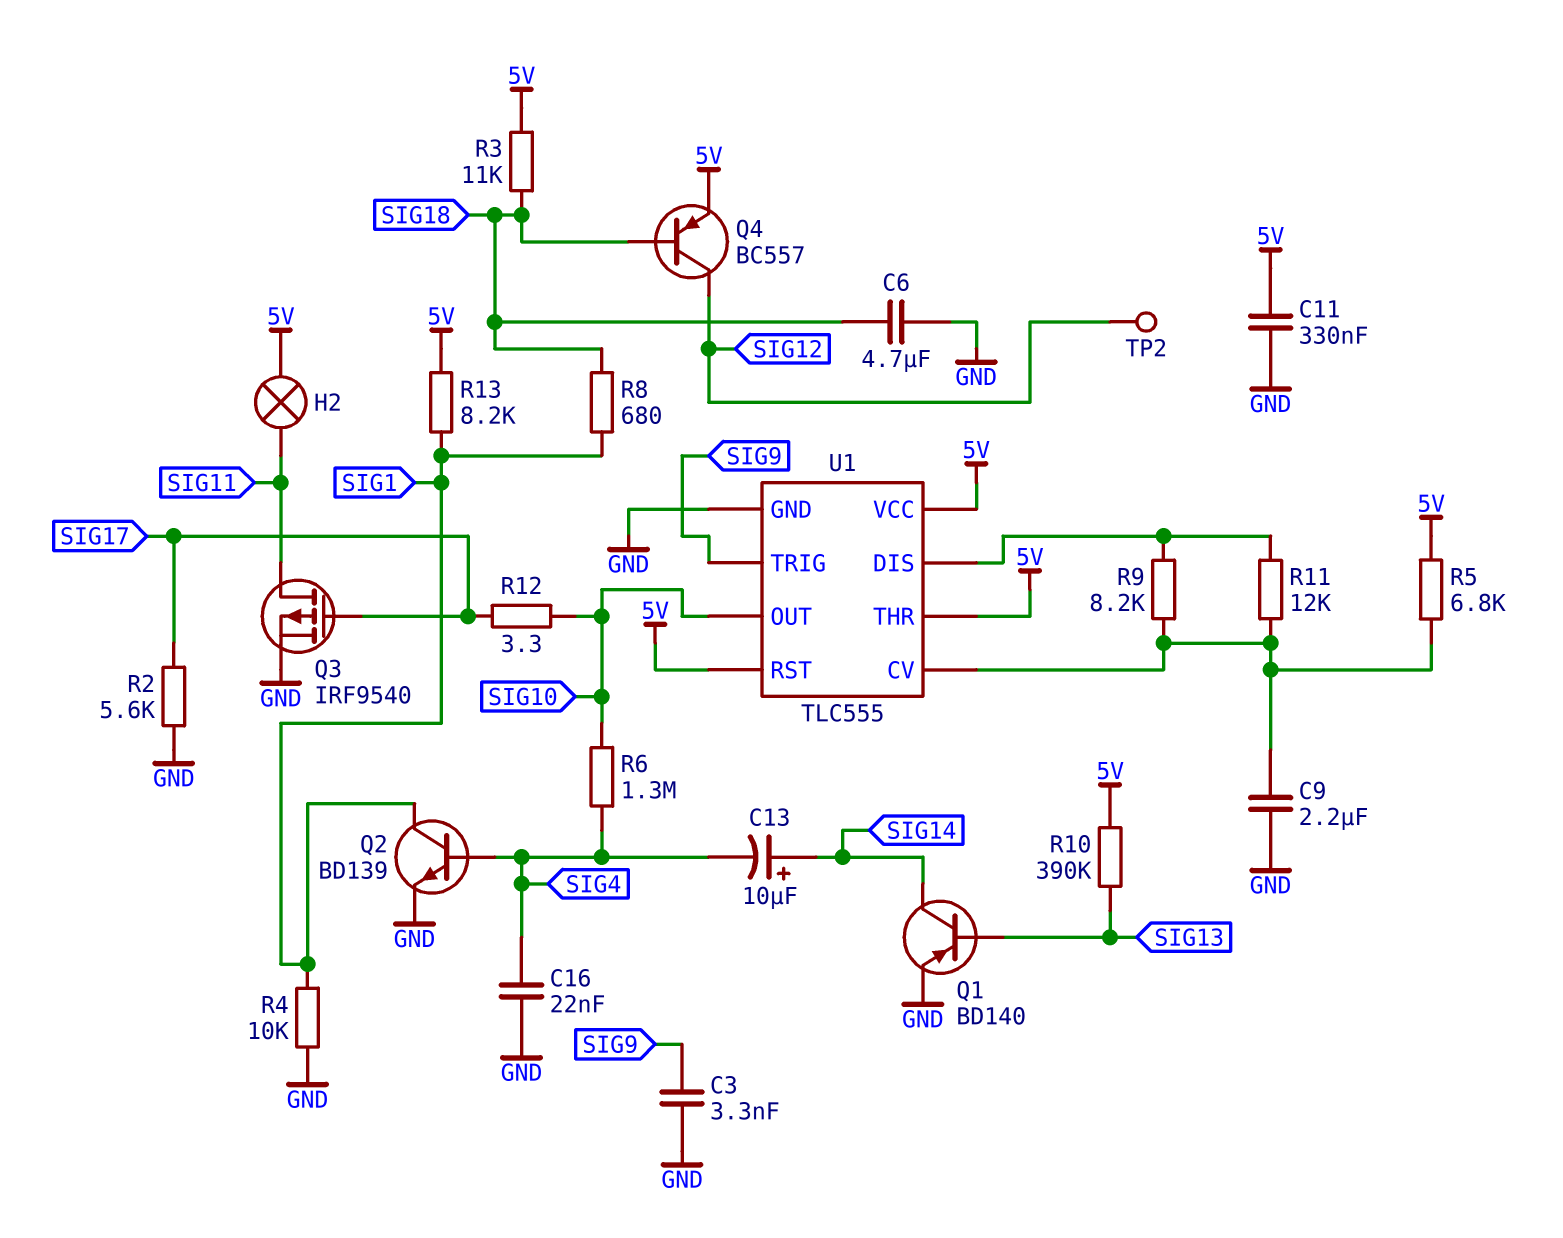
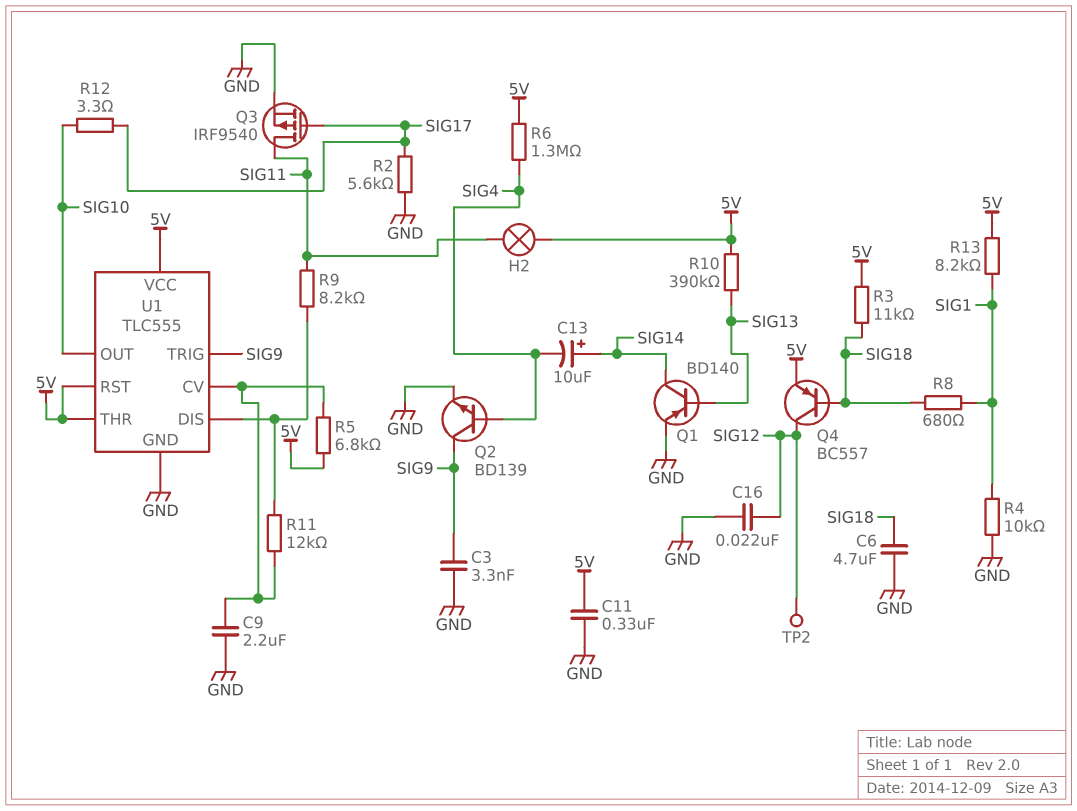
C16: 22nF (GND, SIG4) -> 22nF (GND, SIG12)
Q2: NPN BD139 (B SIG4, C SIG1, E GND) -> NPN BD139 (B SIG4, C SIG9, E GND)
R6: 1.3M (SIG4, SIG10) -> 1.3M (5V, SIG4)
R9: 8.2k (U1/CV, U1/DIS) -> 8.2k (SIG11, U1/DIS)

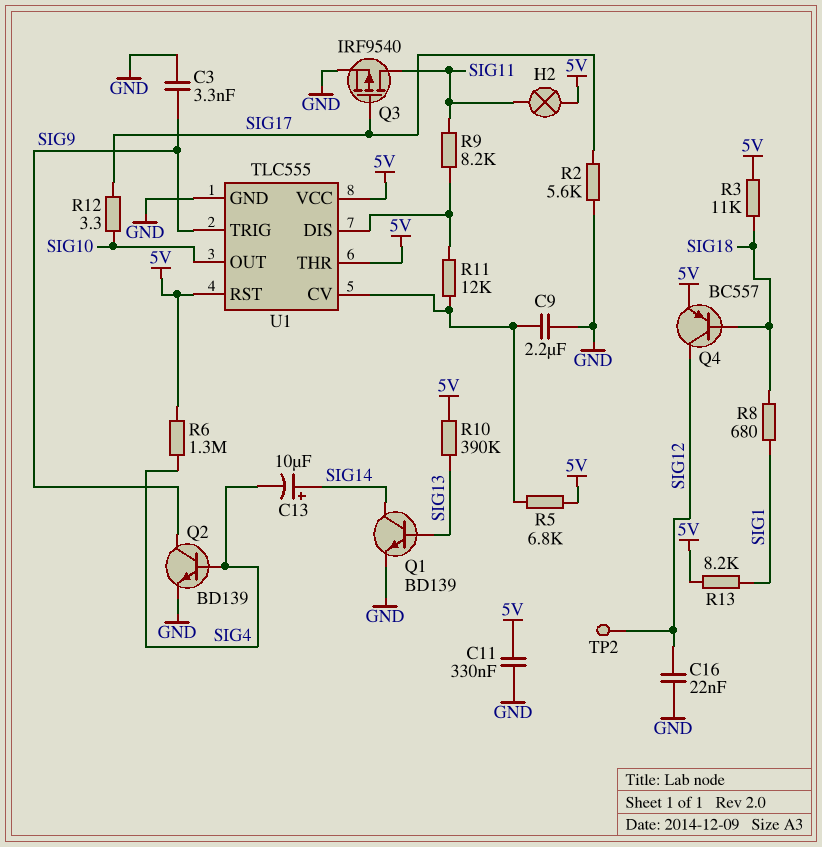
C6: 4.7uF (GND, SIG18) -> none
Q1: PNP BD140 (B SIG13, C SIG14, E GND) -> NPN BD139 (B SIG13, C SIG14, E GND)
R4: 10k (GND, SIG1) -> none

